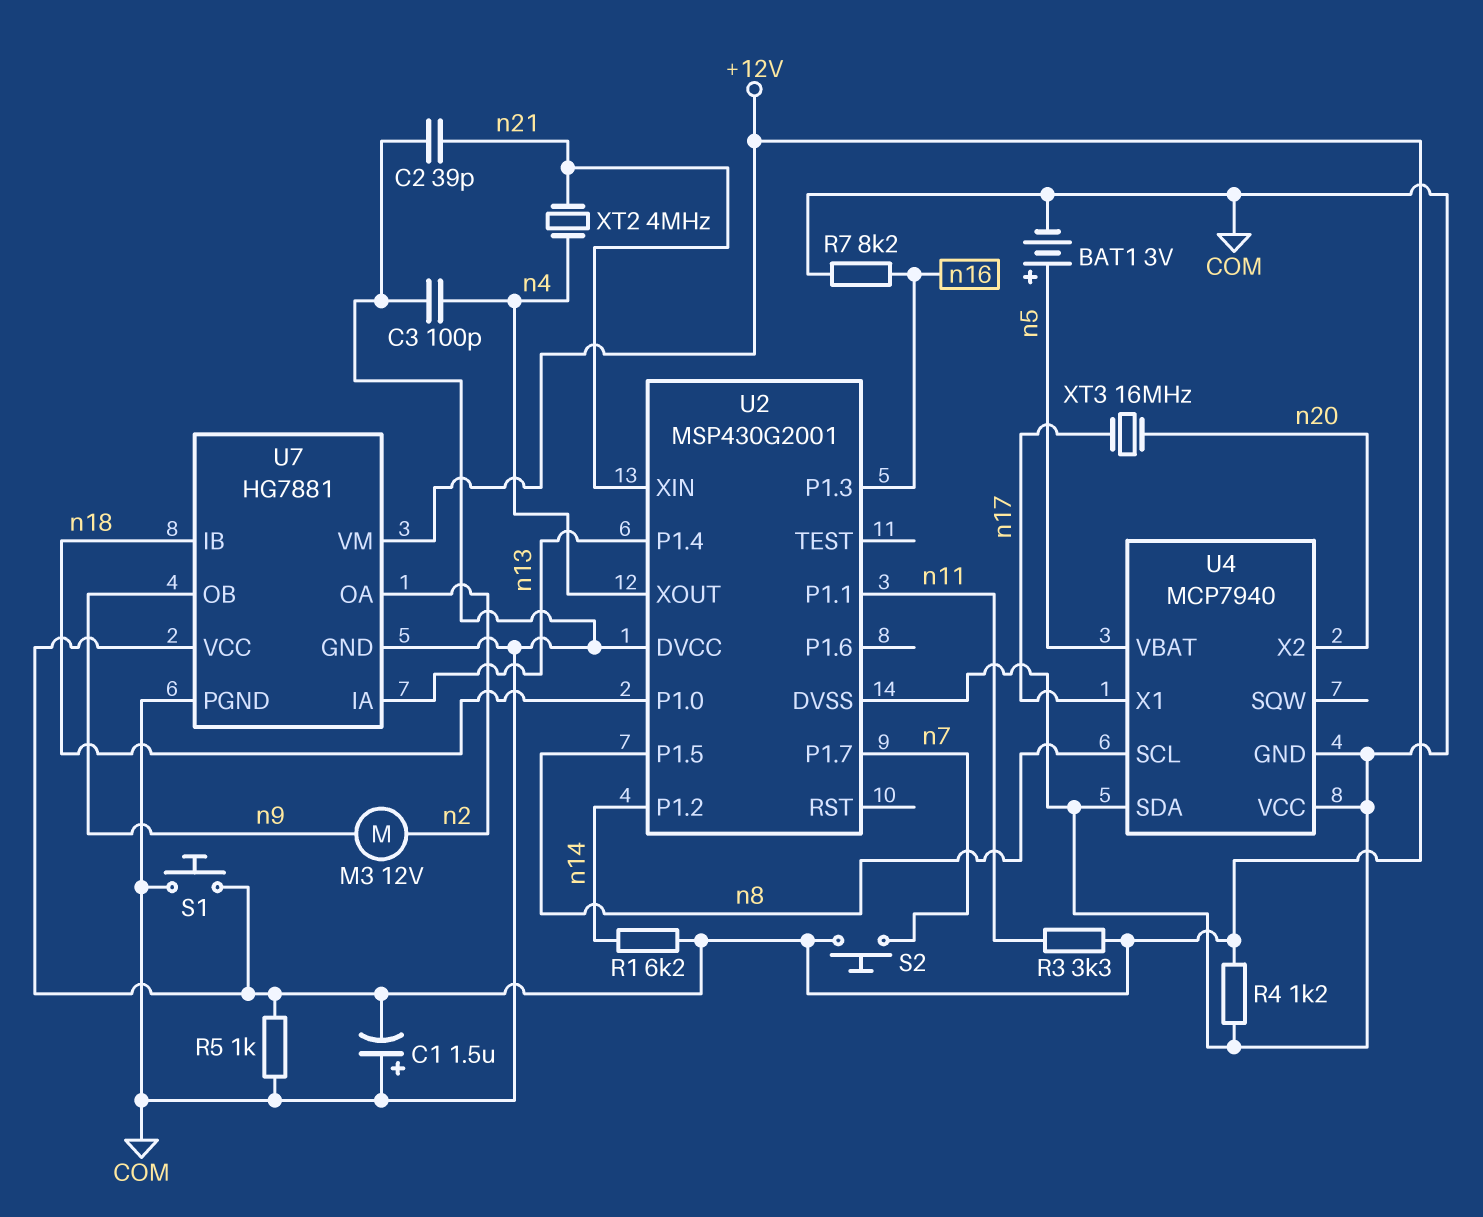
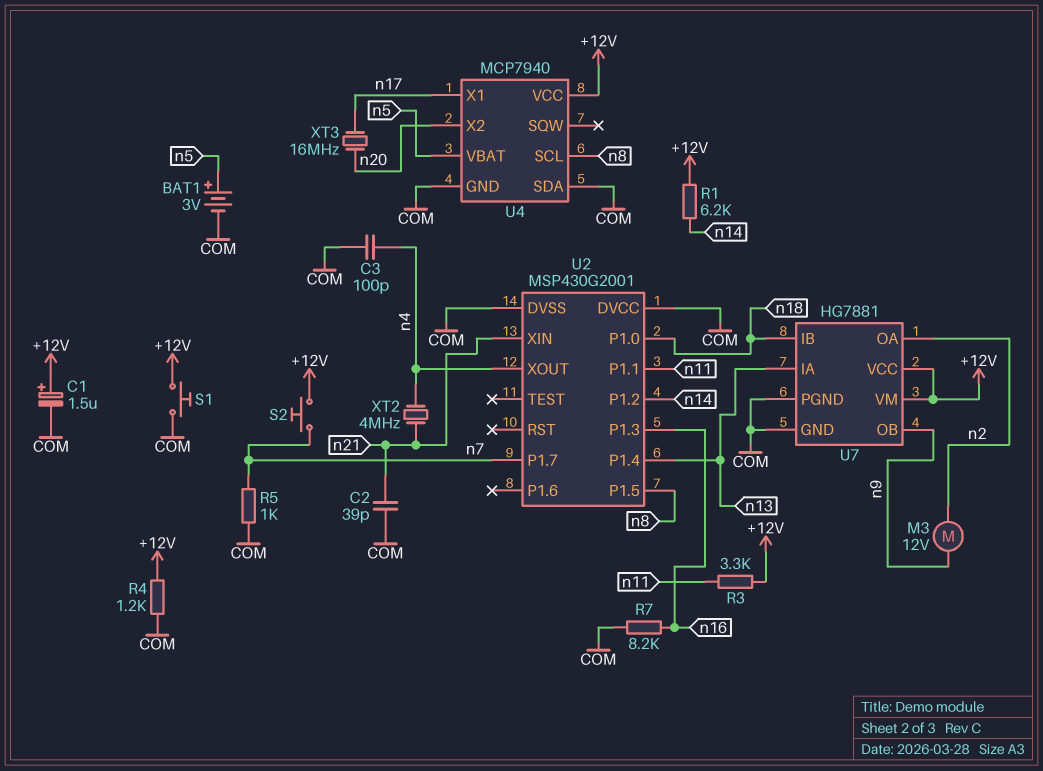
C1: 1.5uF (plus COM, minus +12V) -> 1.5uF (plus +12V, minus COM)
R5: 1k (+12V, COM) -> 1k (COM, n7)
U4 pin VCC: COM -> +12V

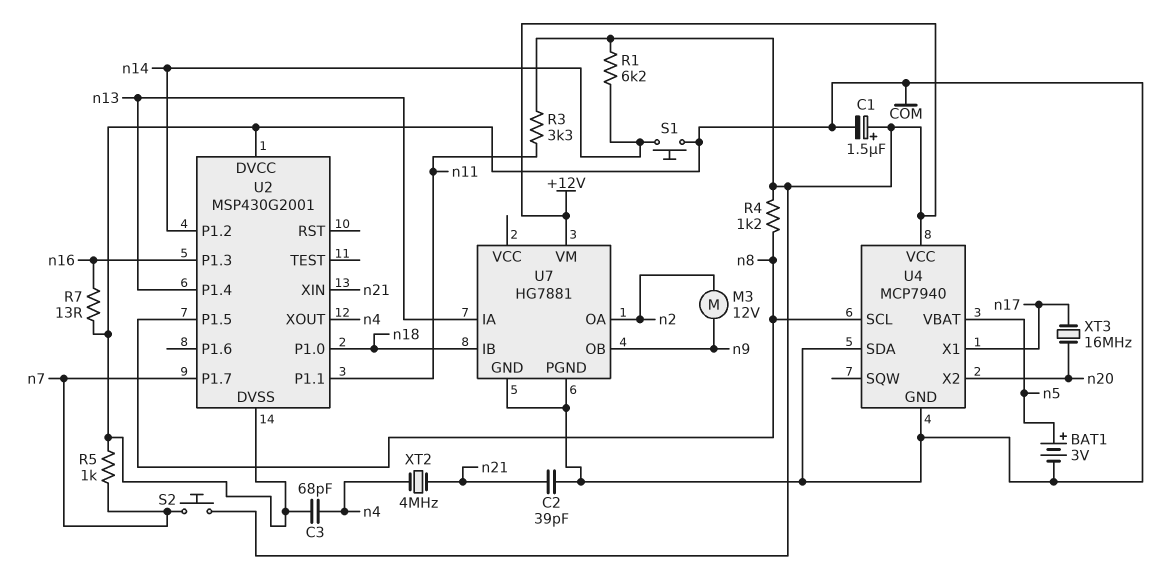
C3: 100pF (COM, n4) -> 68pF (COM, n4)
R4: 1.2k (+12V, COM) -> 1.2k (+12V, n8)
R7: 8.2k (COM, n16) -> 13 (COM, n16)
S1: button (+12V, COM) -> button (COM, n14)
U7 pin VCC: +12V -> none

